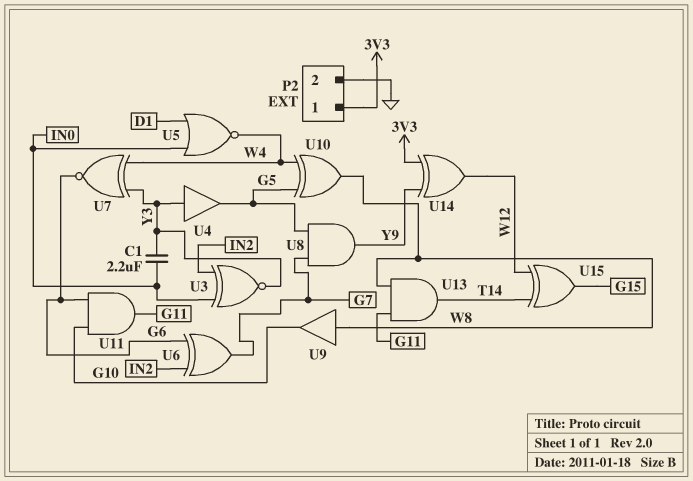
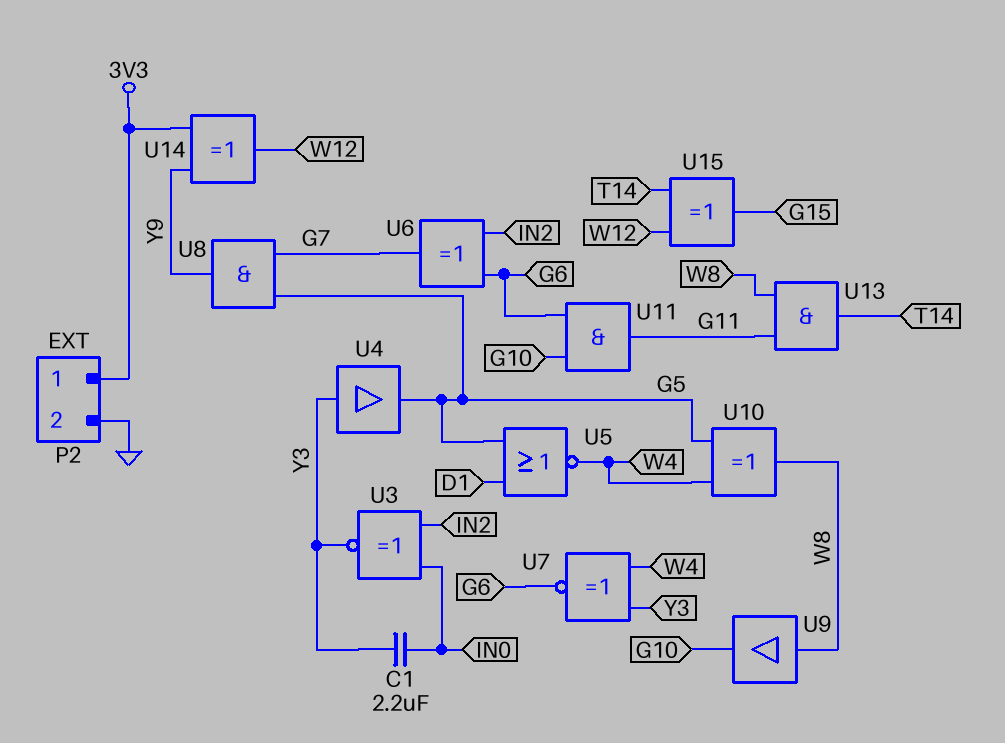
U5: NOR (in D1, in IN0, out W4) -> NOR (in D1, in G5, out W4)

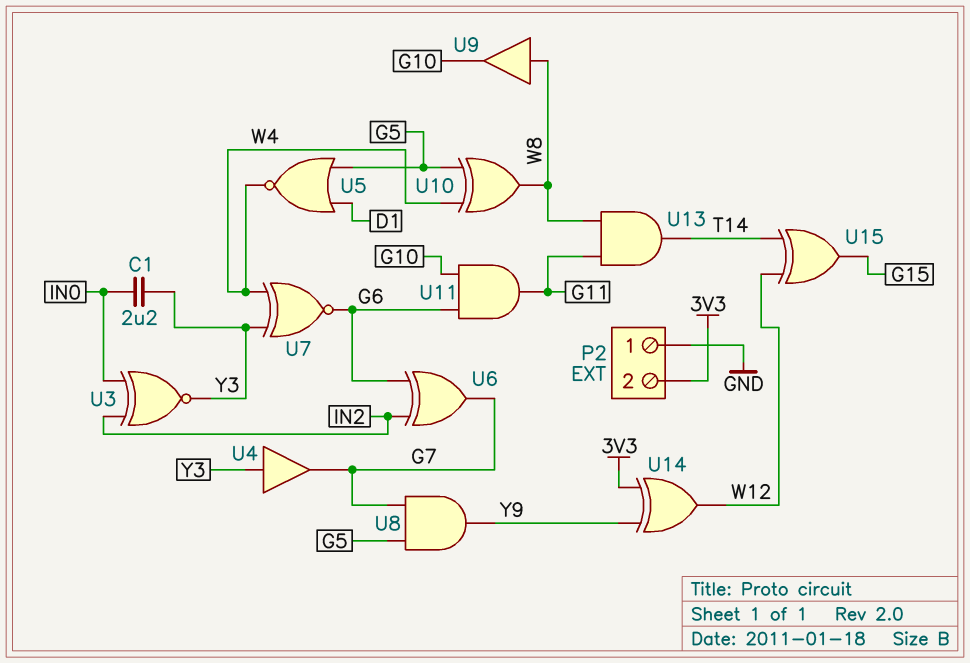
P2 pin 1: 3V3 -> GND
P2 pin 2: GND -> 3V3
U4: buffer (in Y3, out G5) -> buffer (in Y3, out G7)

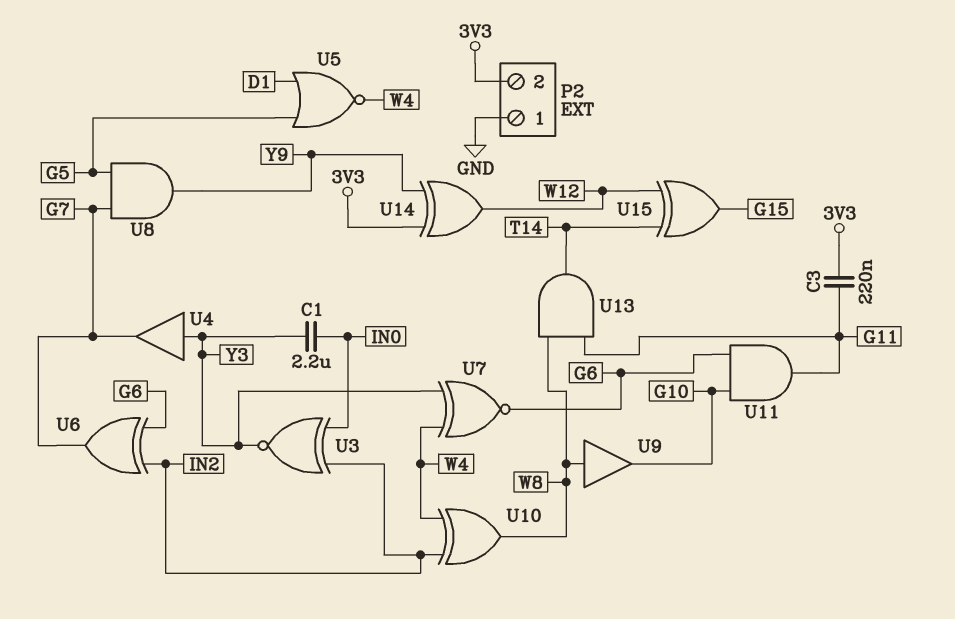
C3: none -> 220nF (3V3, G11)
U10: XOR (in G5, in W4, out W8) -> XOR (in IN2, in W4, out W8)

